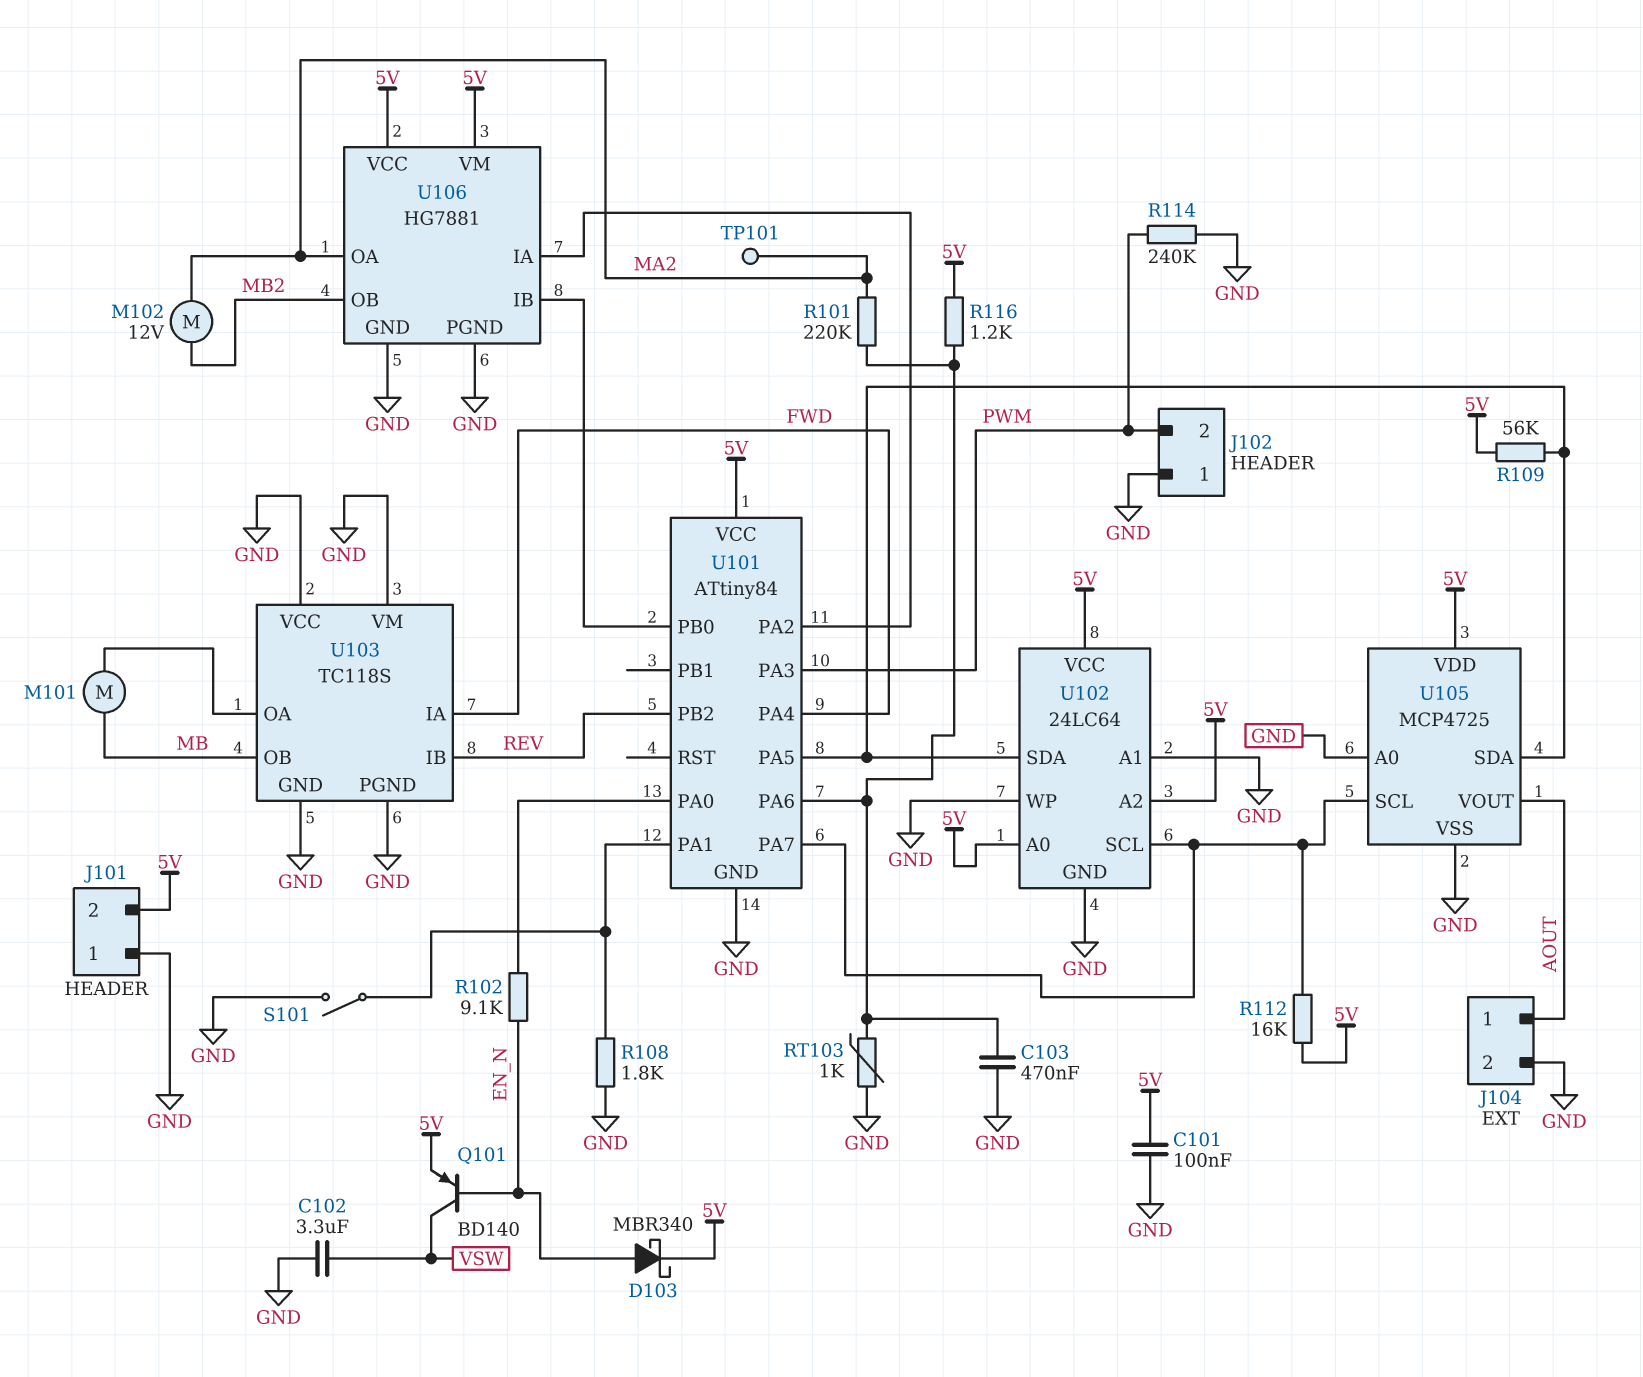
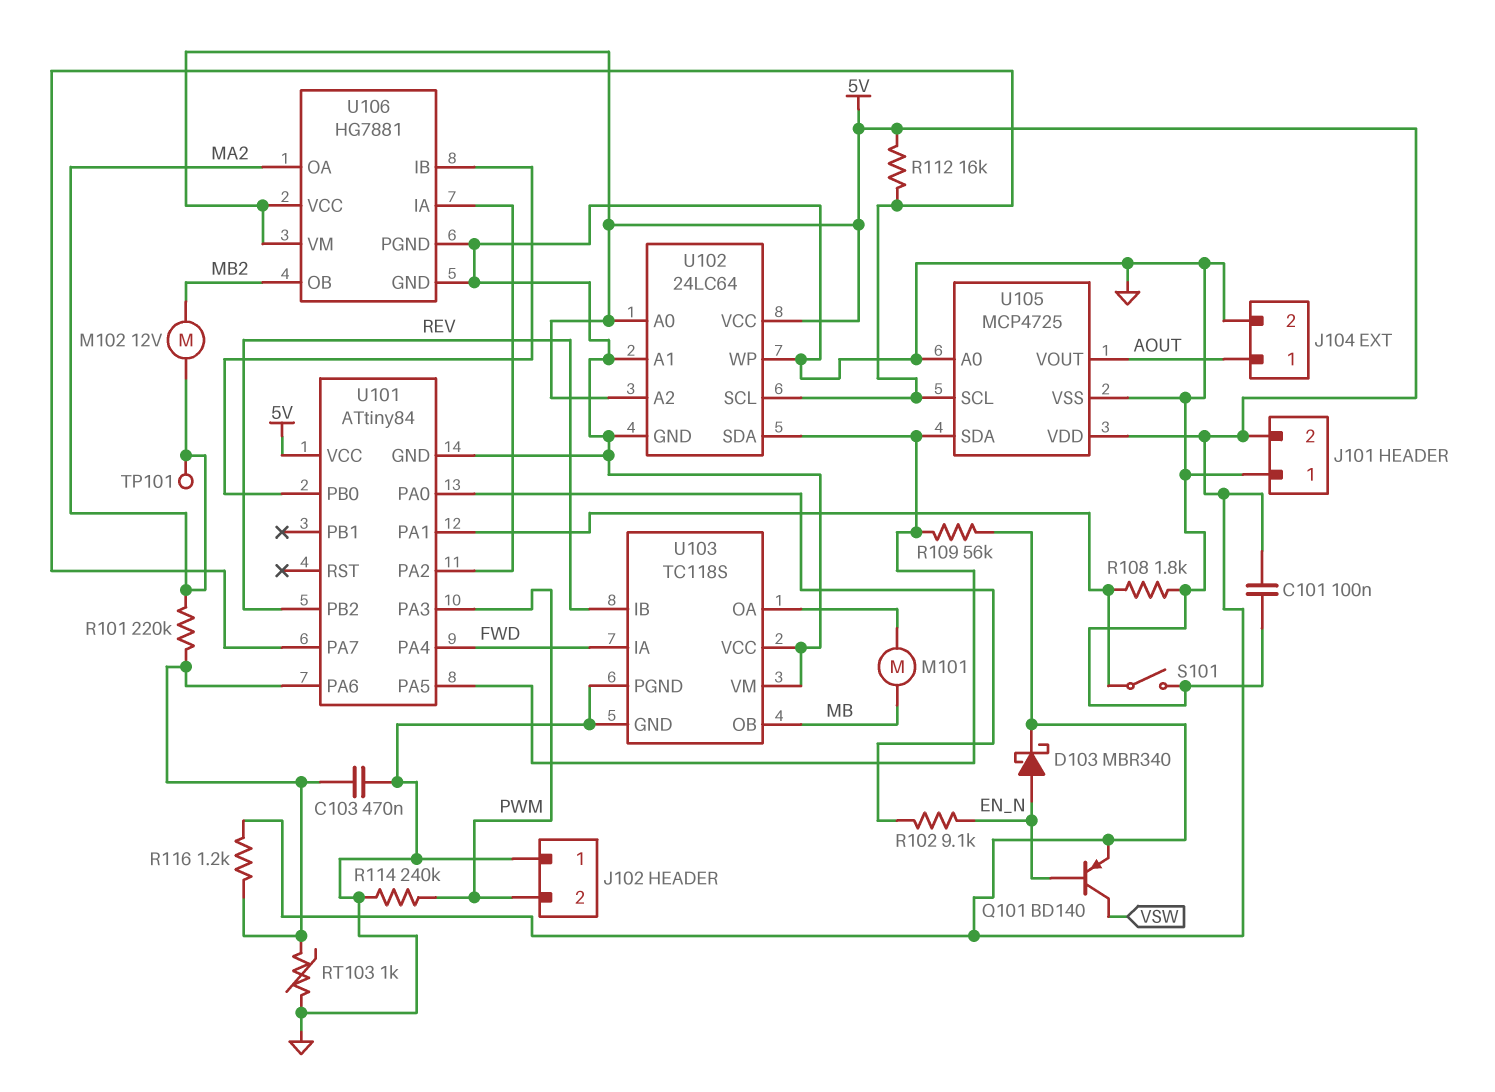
C102: 3.3uF (GND, VSW) -> none

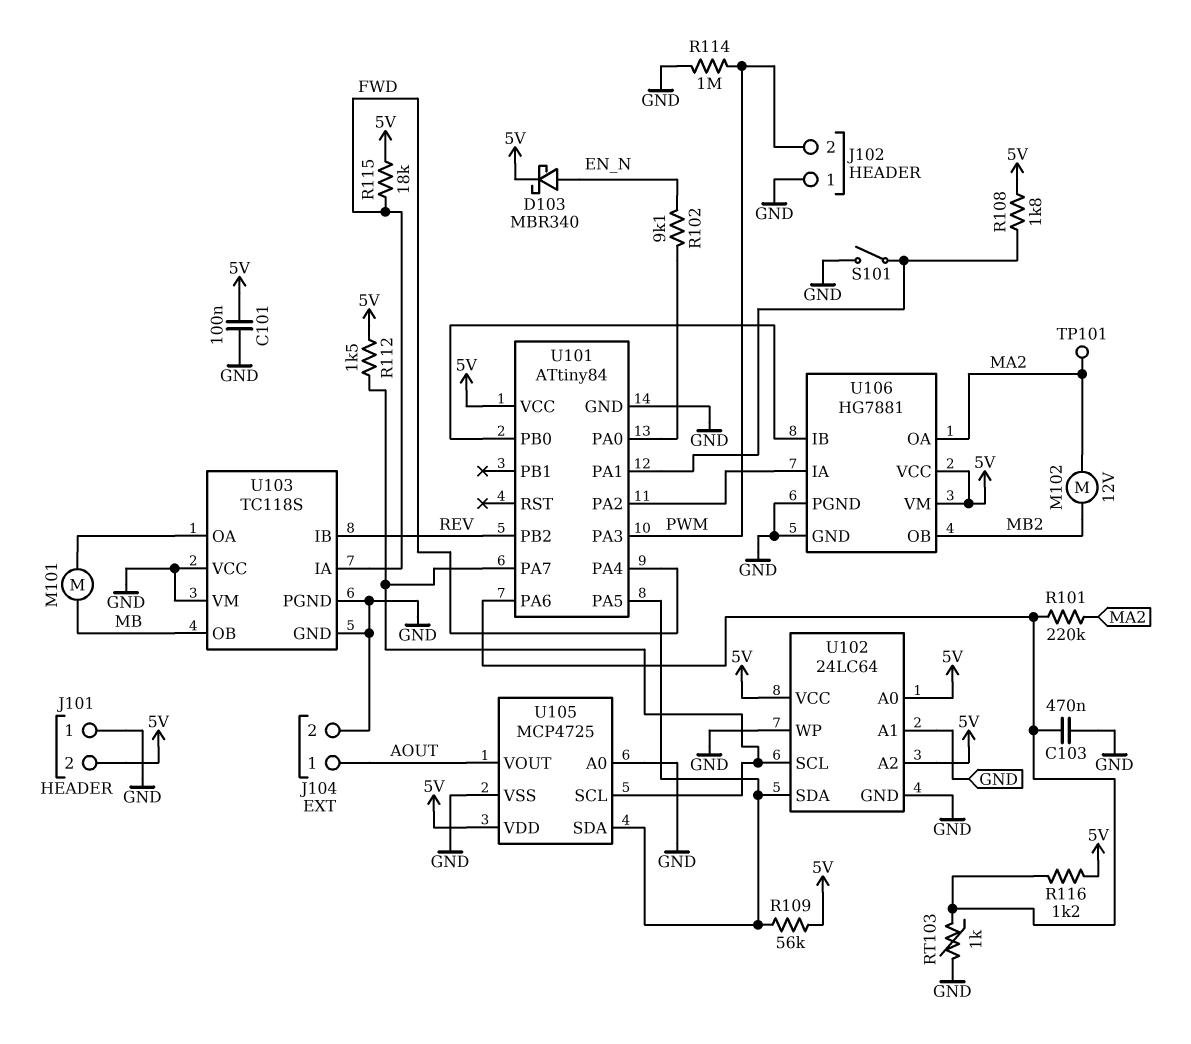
Q101: PNP BD140 (B EN_N, C VSW, E 5V) -> none
R108: 1.8k (GND, U101/PA1) -> 1.8k (5V, U101/PA1)
R112: 16k (5V, U101/PA7) -> 1.5k (5V, U101/PA7)
R114: 240k (GND, PWM) -> 1M (GND, PWM)
R115: none -> 18k (5V, FWD)

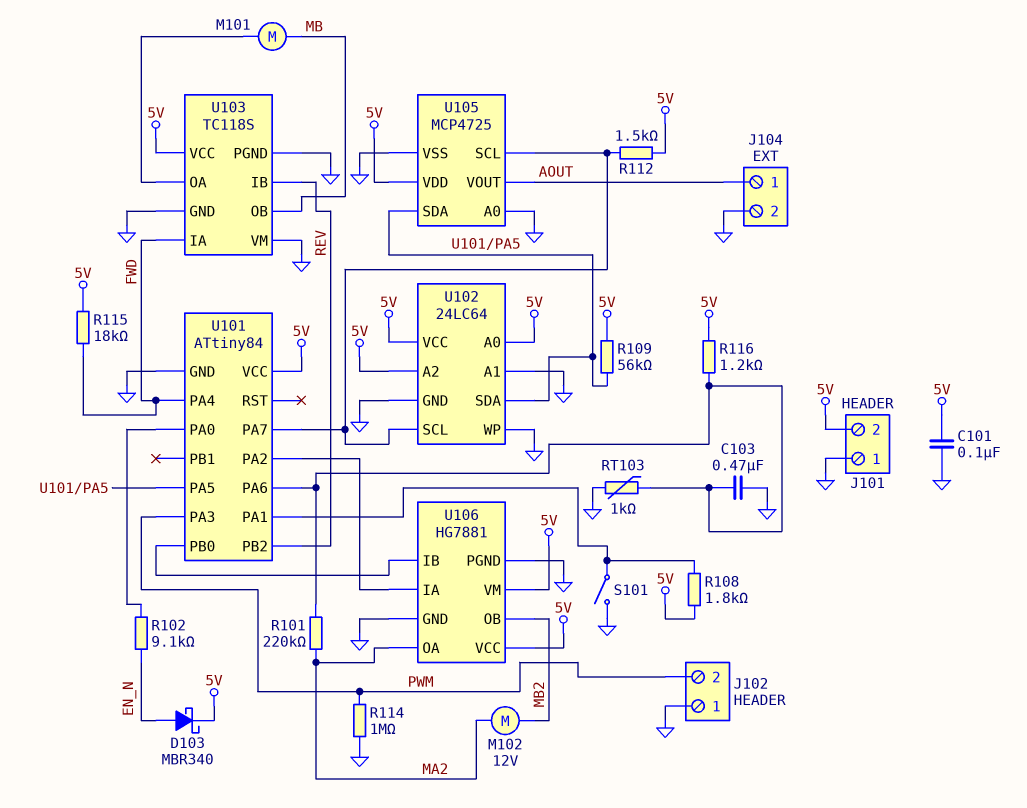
TP101: test point (MA2) -> none
U103 pin VCC: GND -> 5V

